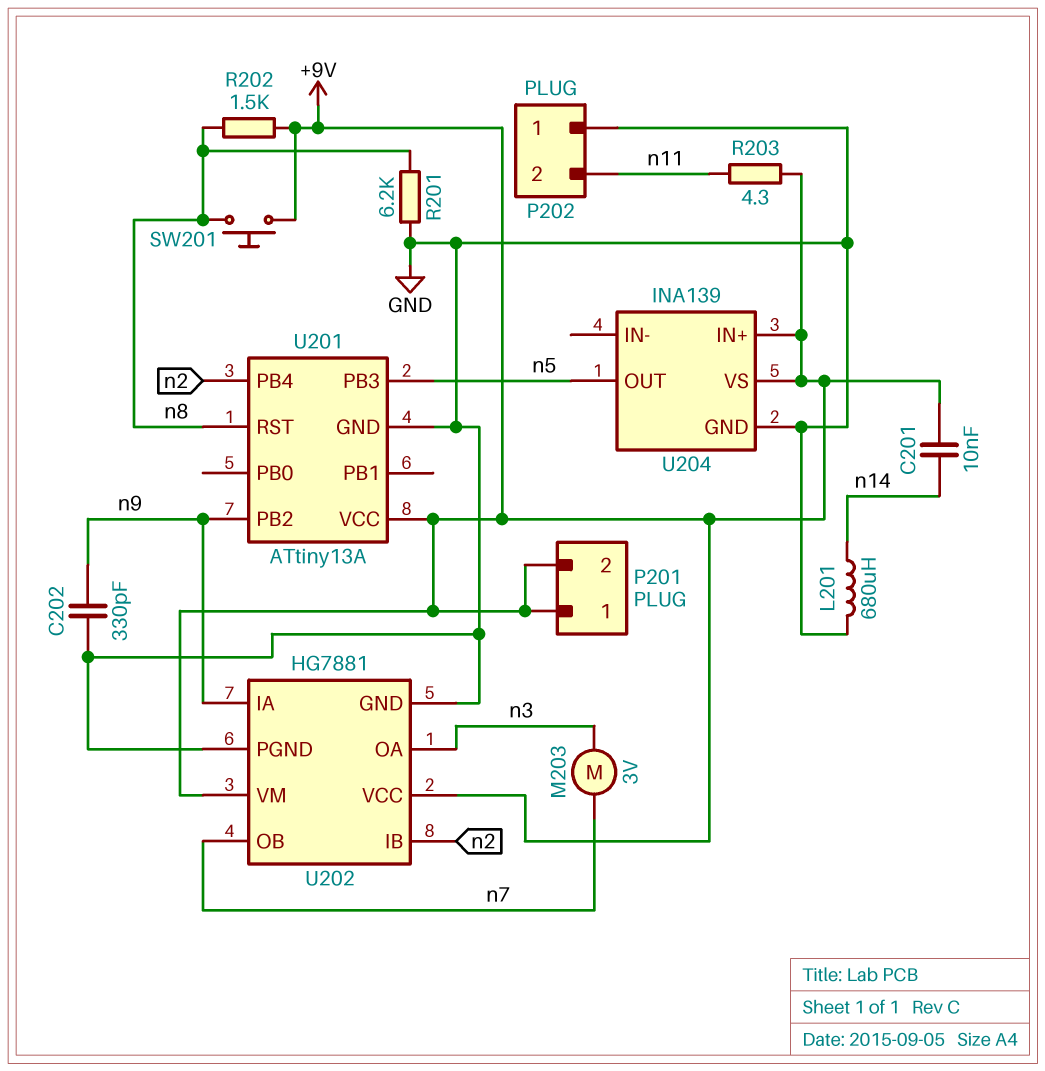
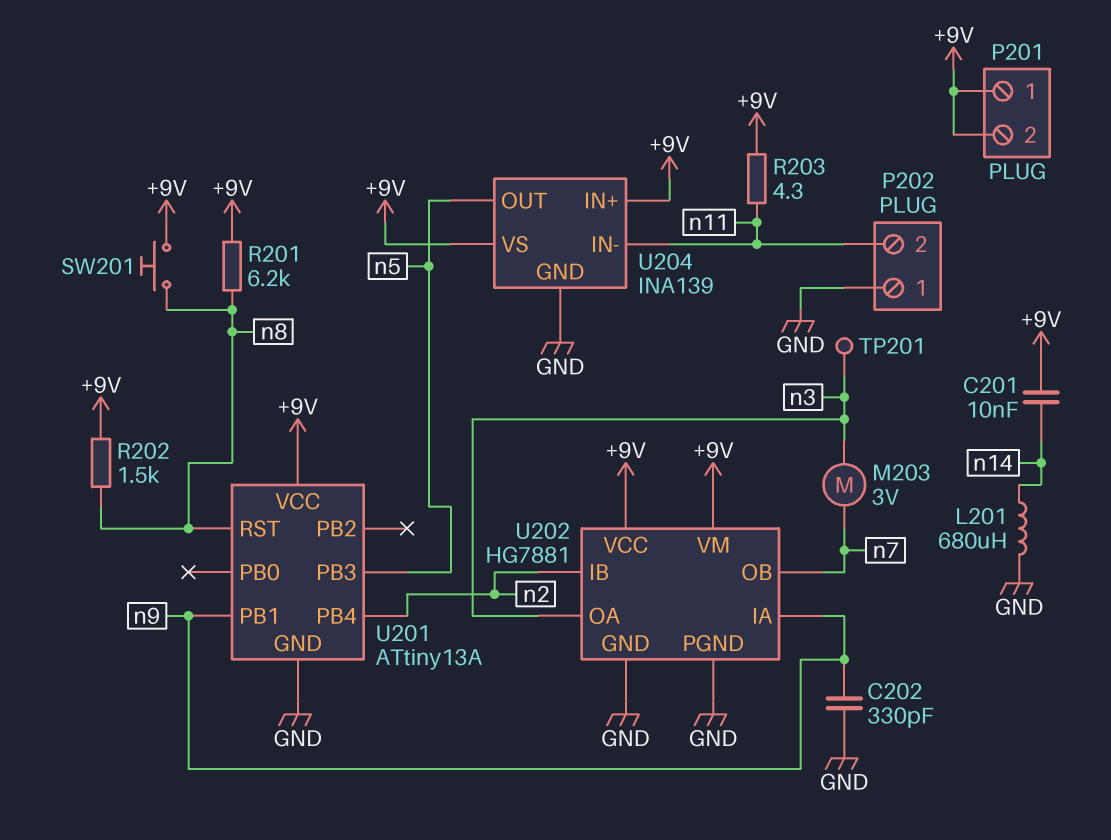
R201: 6.2k (GND, n8) -> 6.2k (+9V, n8)
TP201: none -> test point (n3)
U201 pin PB1: none -> n9
U201 pin PB2: n9 -> none
U204 pin IN-: none -> n11

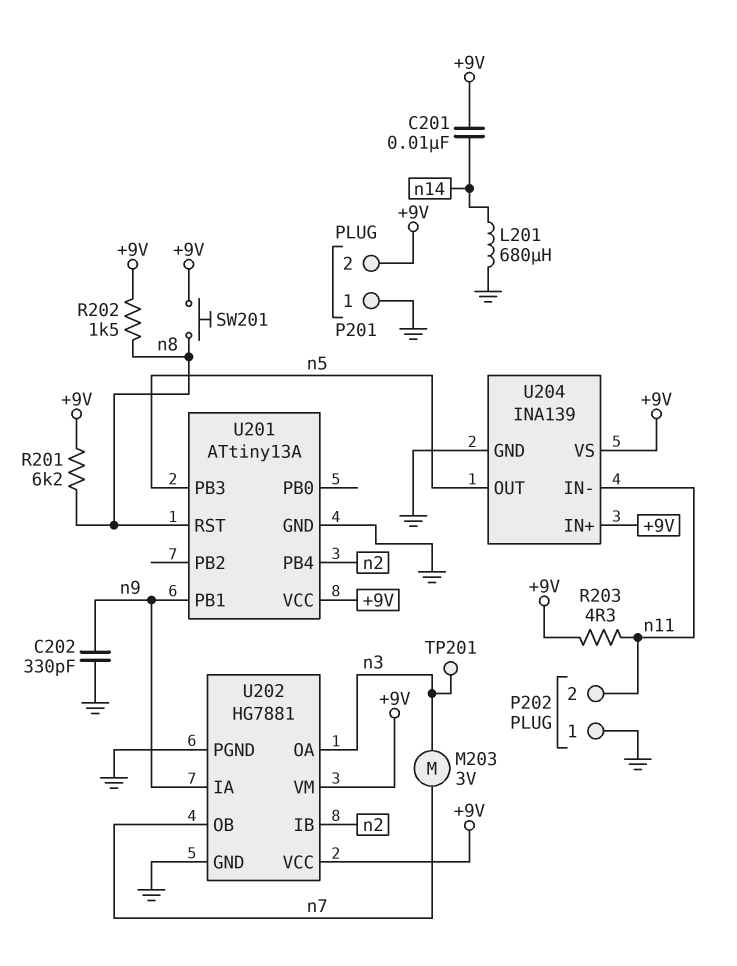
P201 pin 1: +9V -> GND

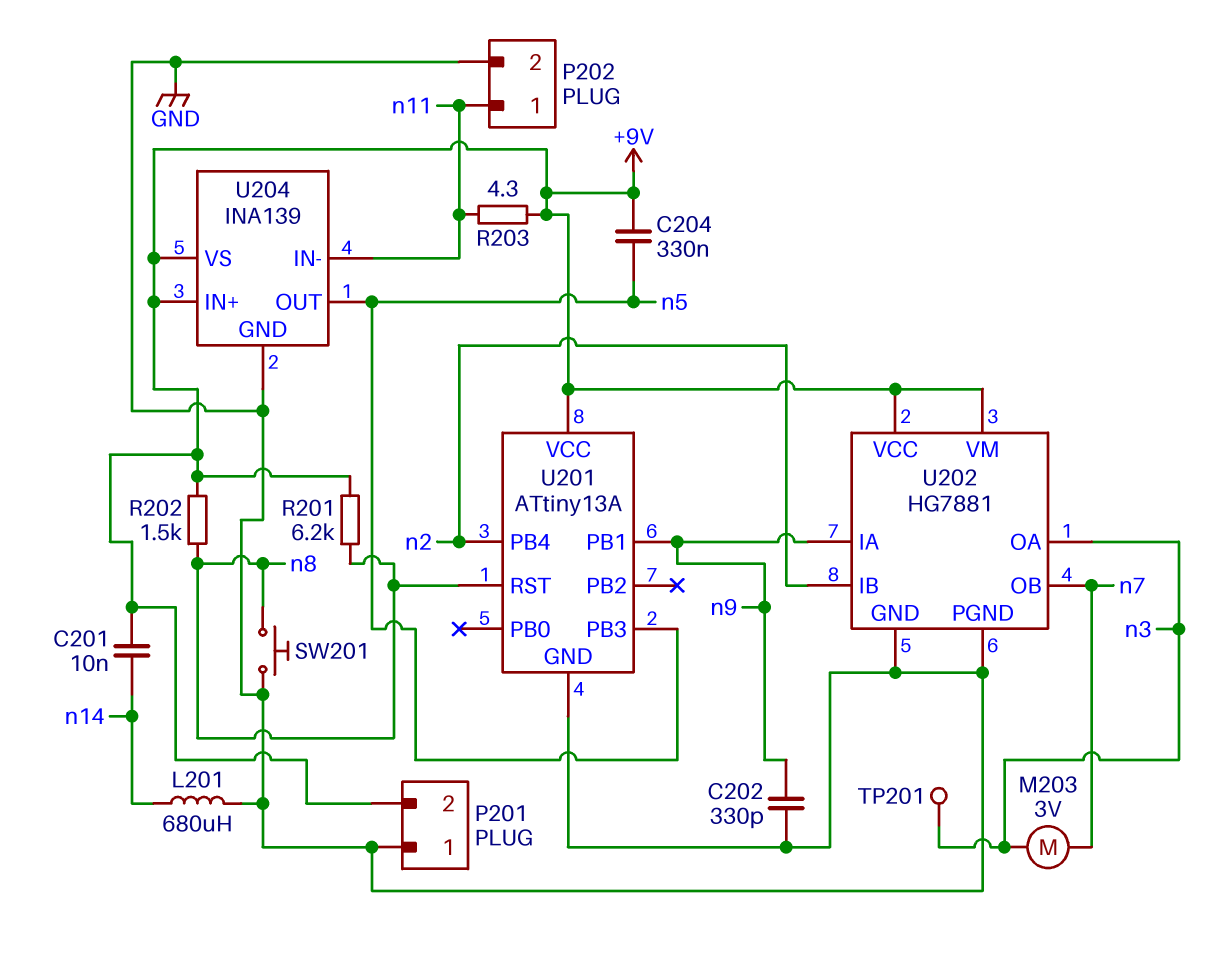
C204: none -> 330nF (+9V, n5)
P202 pin 1: GND -> n11
P202 pin 2: n11 -> GND
SW201: button (+9V, n8) -> button (GND, n8)

